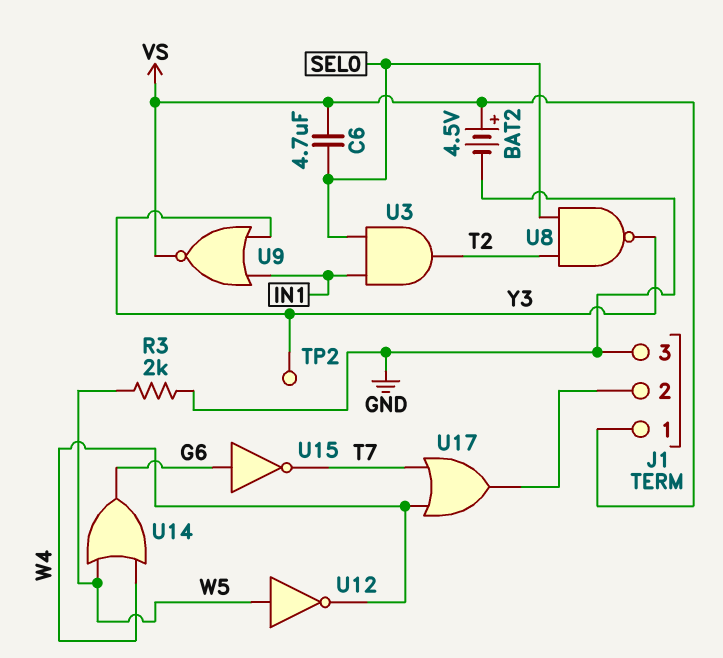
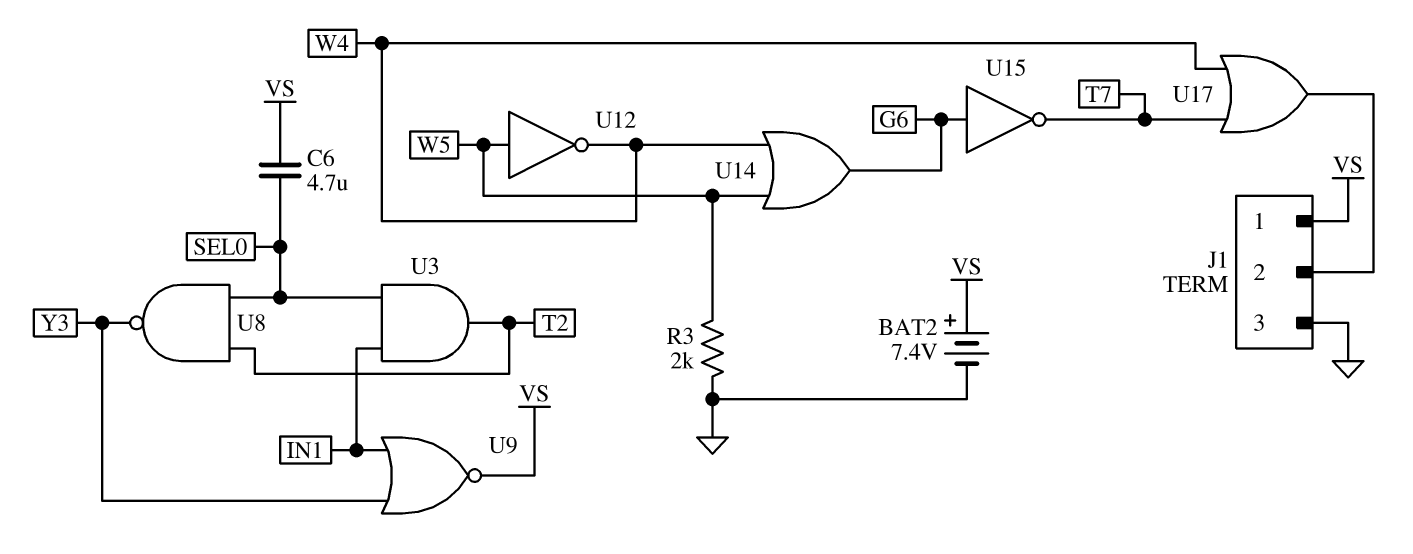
BAT2: 4.5V (plus VS, minus GND) -> 7.4V (plus VS, minus GND)
TP2: test point (Y3) -> none

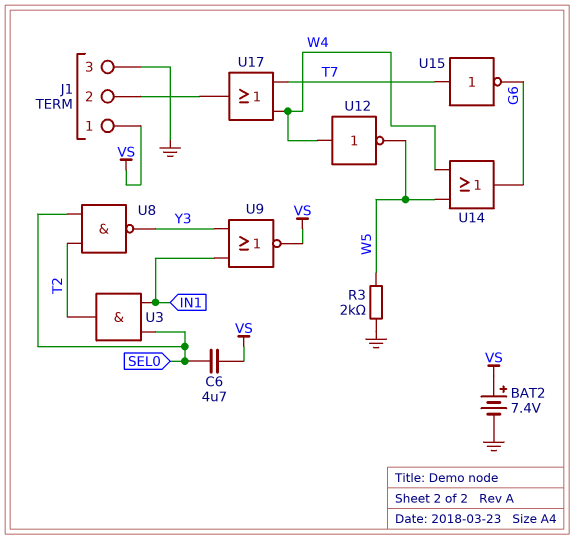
U12: NOT (in W5, out W4) -> NOT (in W4, out W5)
U15: NOT (in G6, out T7) -> NOT (in T7, out G6)

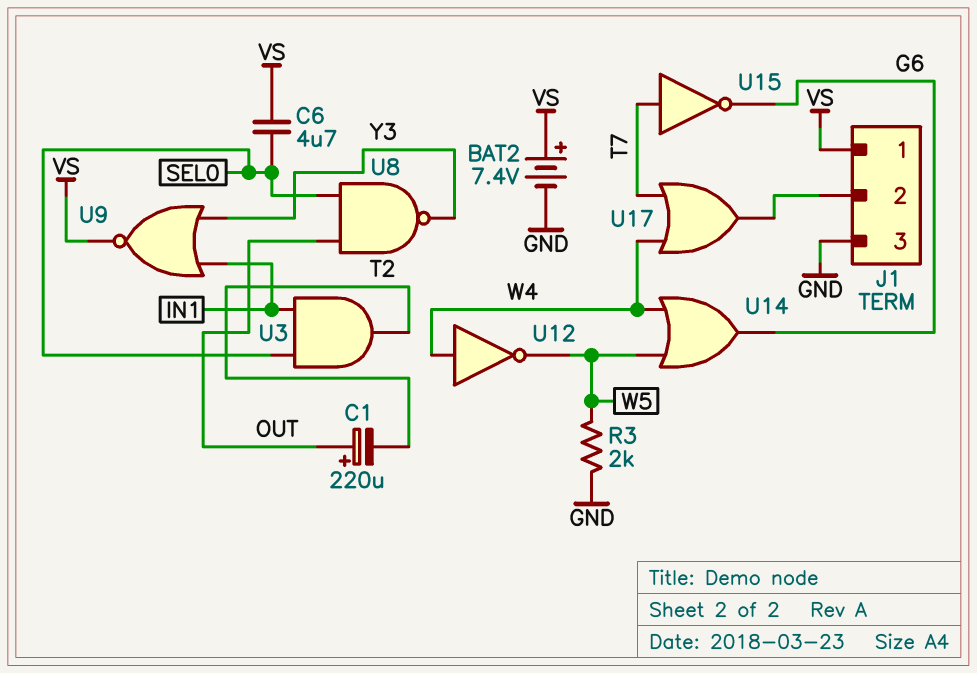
C1: none -> 220uF (plus OUT, minus T2)
U8: NAND (in SEL0, in T2, out Y3) -> NAND (in OUT, in SEL0, out Y3)

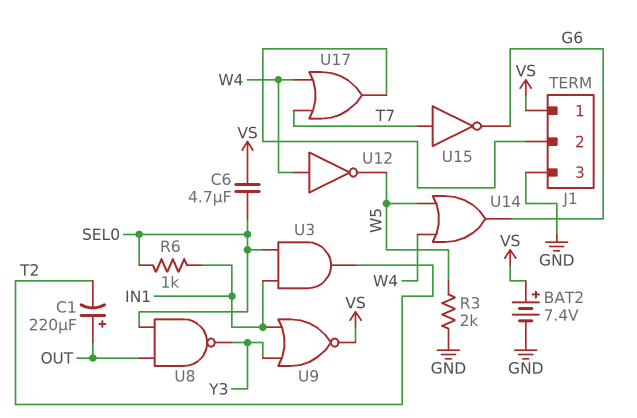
R6: none -> 1k (IN1, SEL0)

